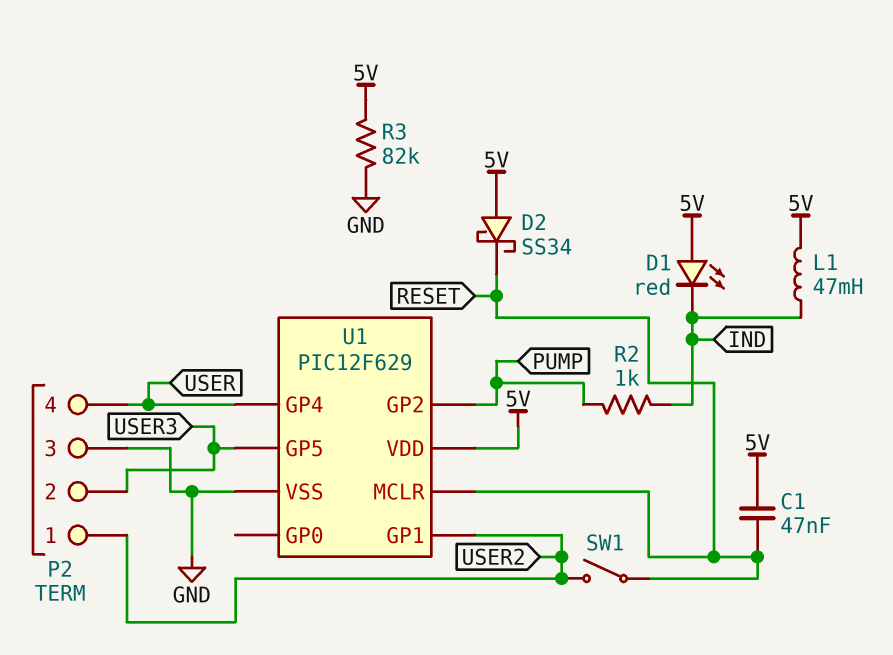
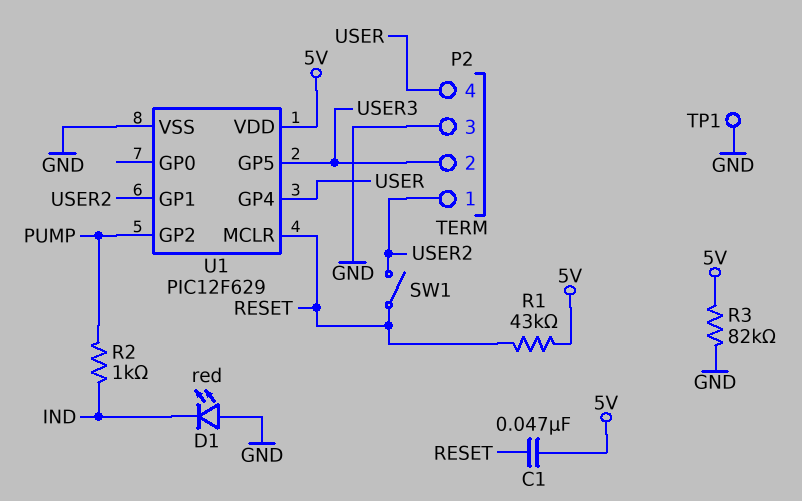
D1: LED red (A 5V, K IND) -> LED red (A GND, K IND)
D2: schottky SS34 (A 5V, K RESET) -> none
L1: 47mH (5V, IND) -> none
R1: none -> 43k (5V, RESET)
TP1: none -> test point (GND)

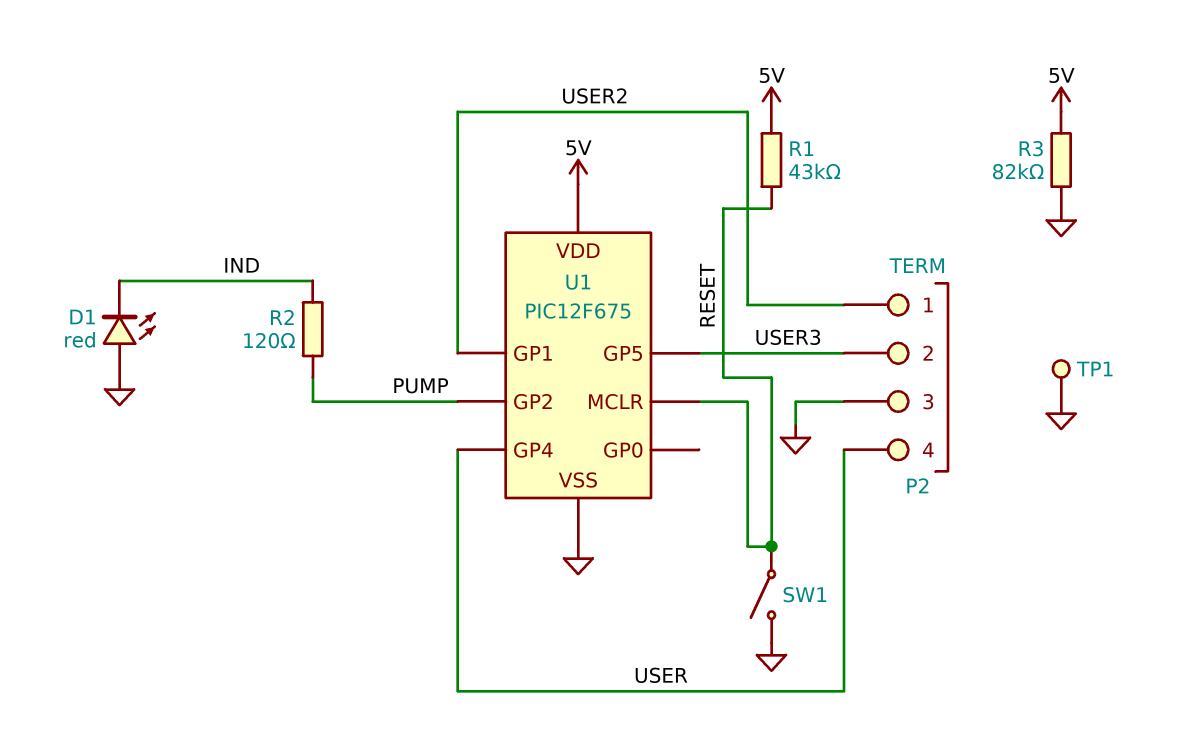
C1: 47nF (5V, RESET) -> none
R2: 1k (IND, PUMP) -> 120 (IND, PUMP)
SW1: switch (RESET, USER2) -> switch (GND, RESET)
U1: PIC12F629 -> PIC12F675

